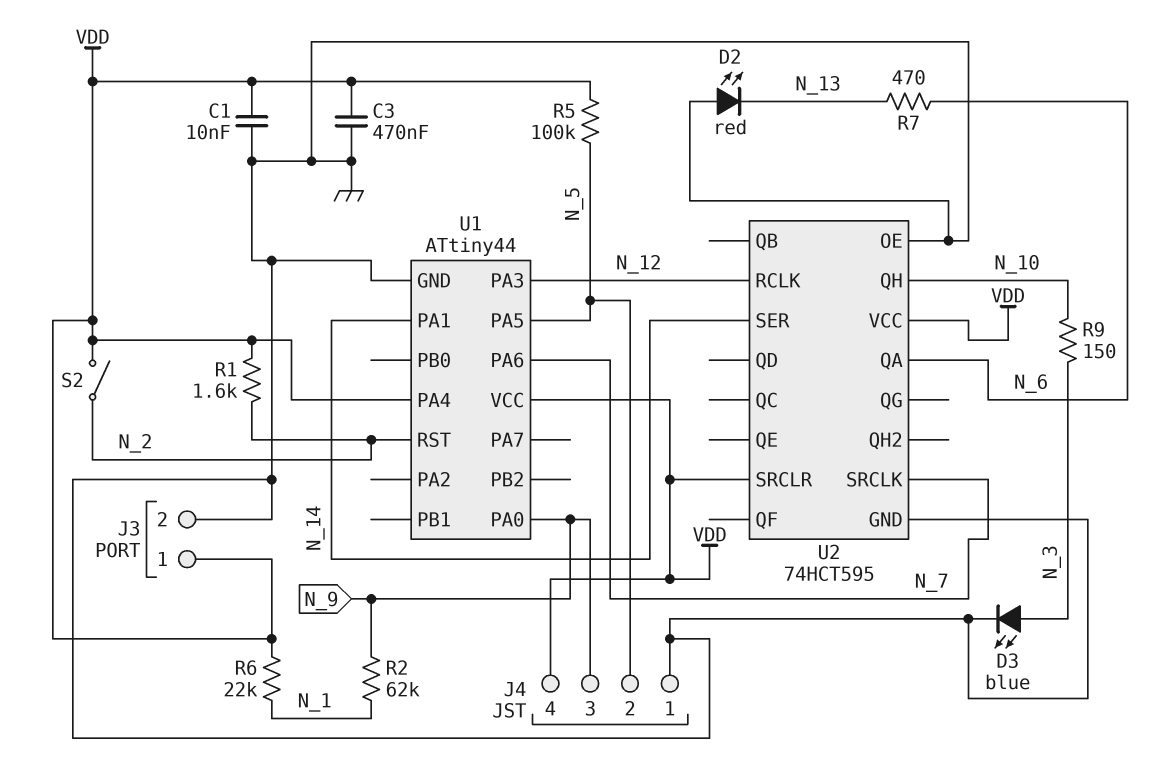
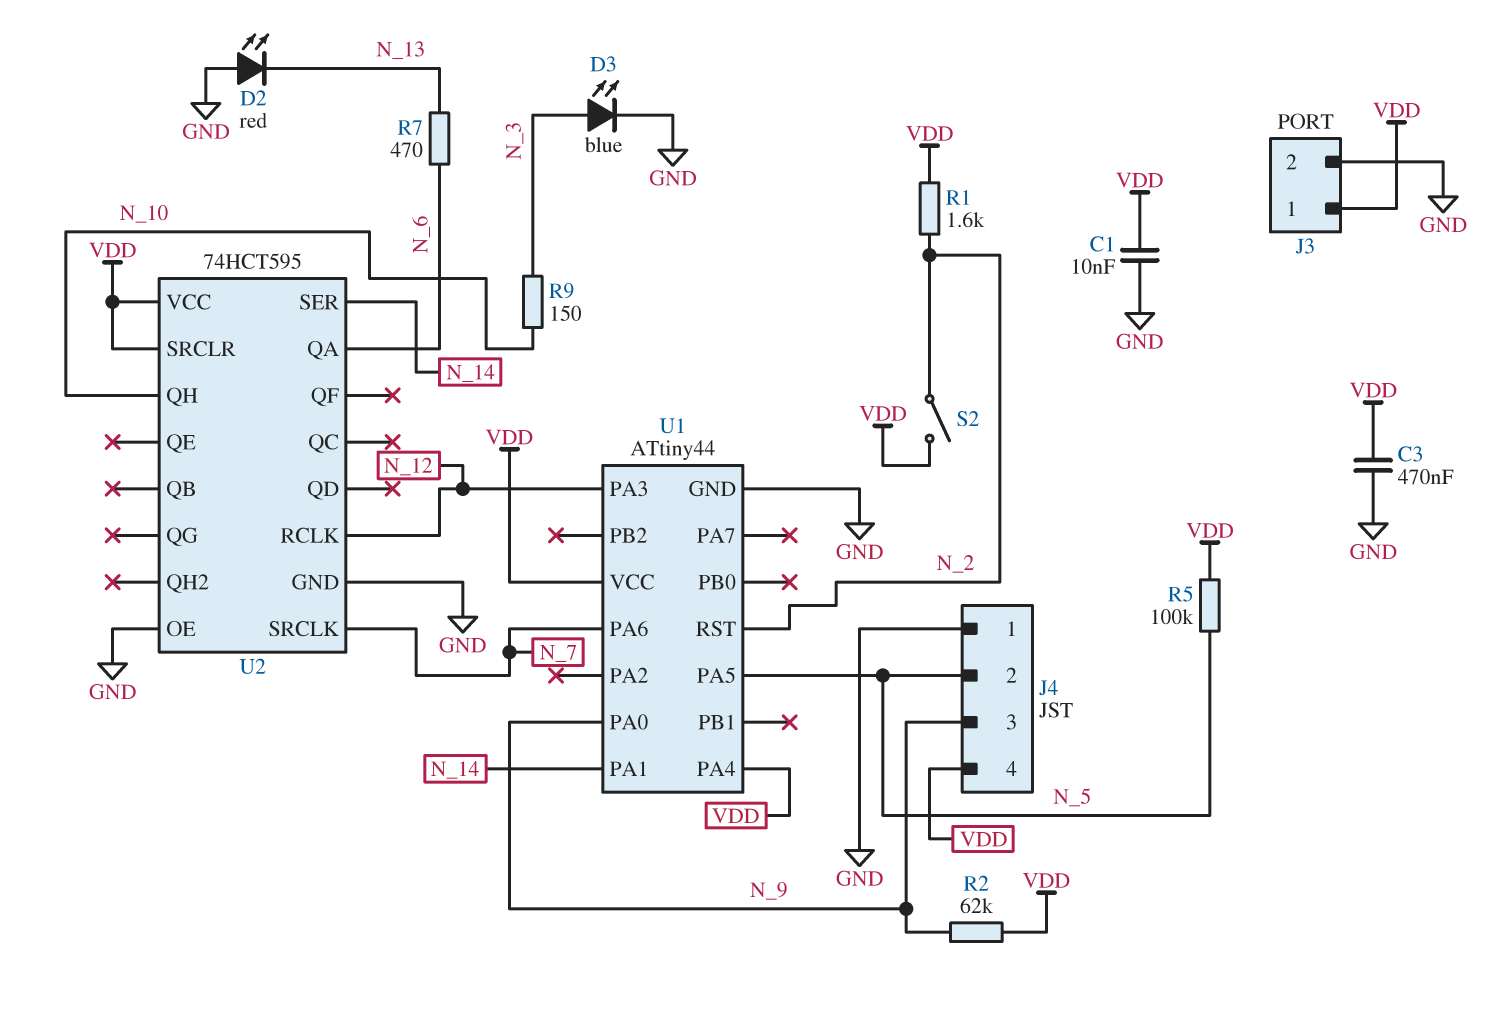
R2: 62k (N_1, N_9) -> 62k (N_9, VDD)
R6: 22k (N_1, VDD) -> none

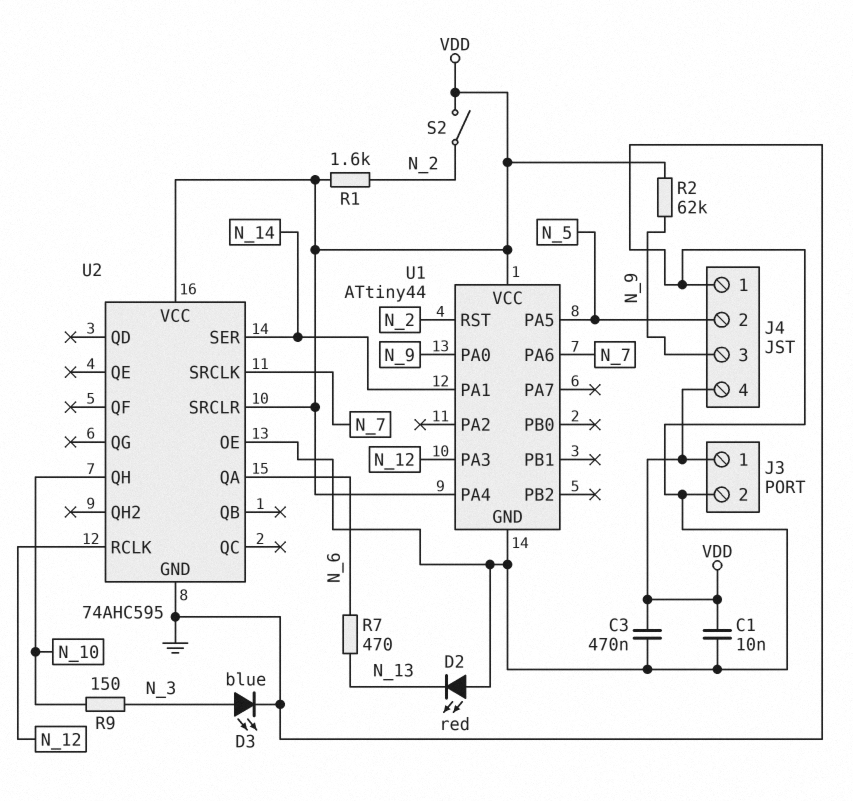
R5: 100k (N_5, VDD) -> none
U2: 74HCT595 -> 74AHC595

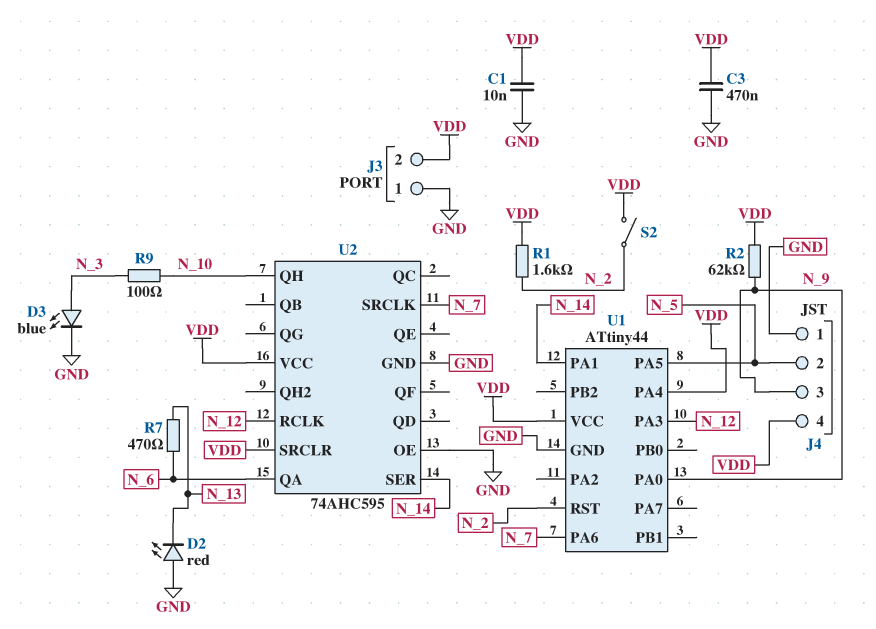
J3 pin 1: VDD -> GND
J3 pin 2: GND -> VDD
R9: 150 (N_3, N_10) -> 100 (N_3, N_10)

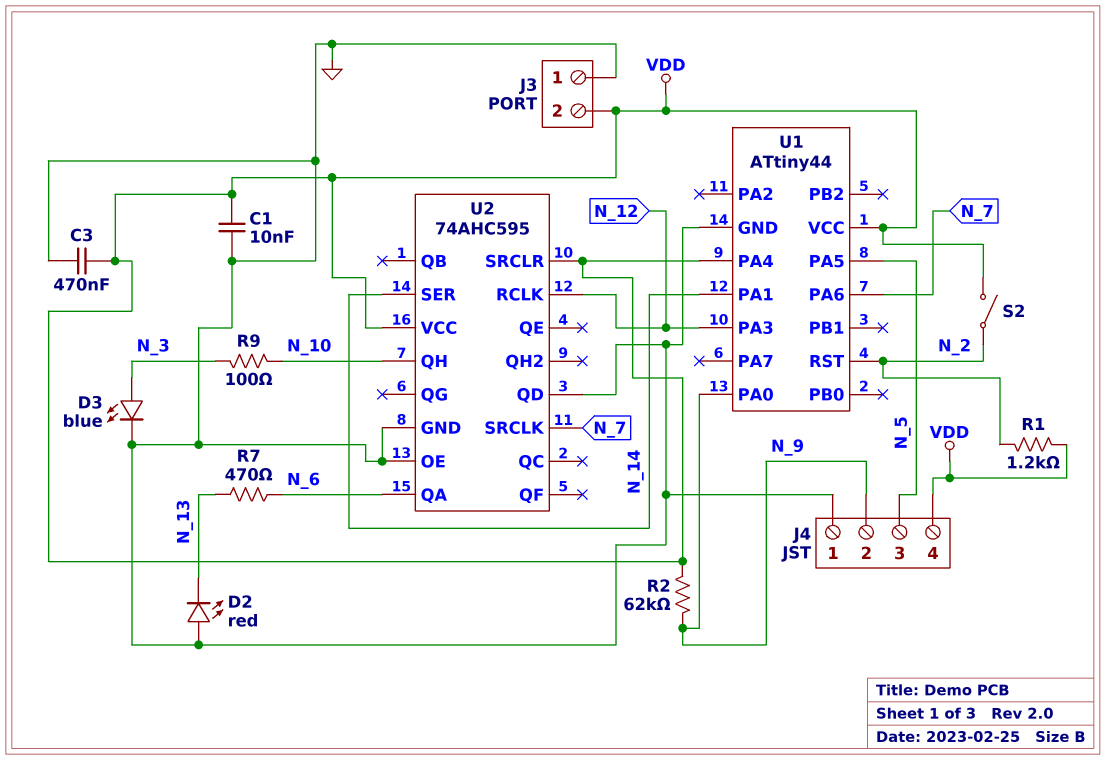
J4 pin 2: N_5 -> N_9
J4 pin 3: N_9 -> N_5
R1: 1.6k (N_2, VDD) -> 1.2k (N_2, VDD)
U2 pin QD: none -> GND

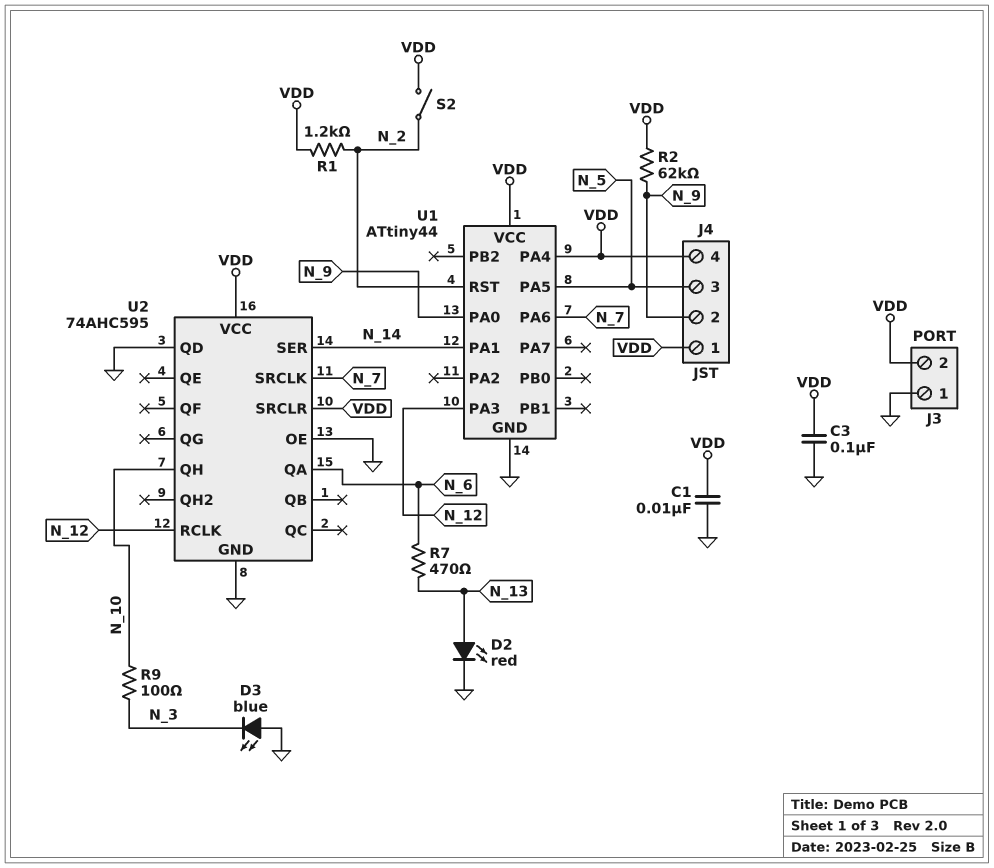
C3: 470nF (GND, VDD) -> 100nF (GND, VDD)
D2: LED red (A GND, K N_13) -> LED red (A N_13, K GND)
D3: LED blue (A N_3, K GND) -> LED blue (A GND, K N_3)
J4 pin 1: GND -> VDD

